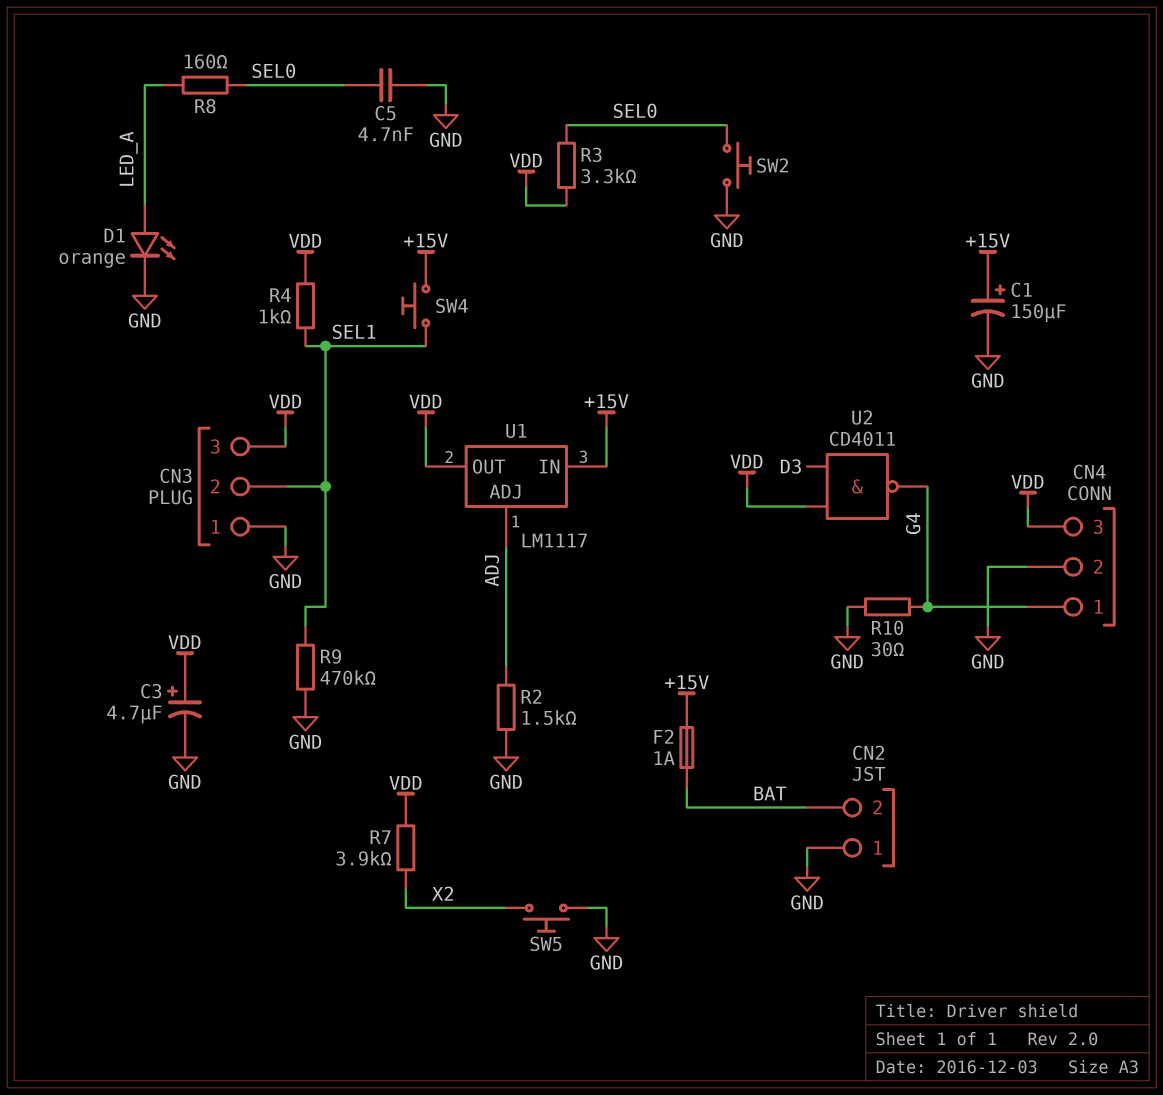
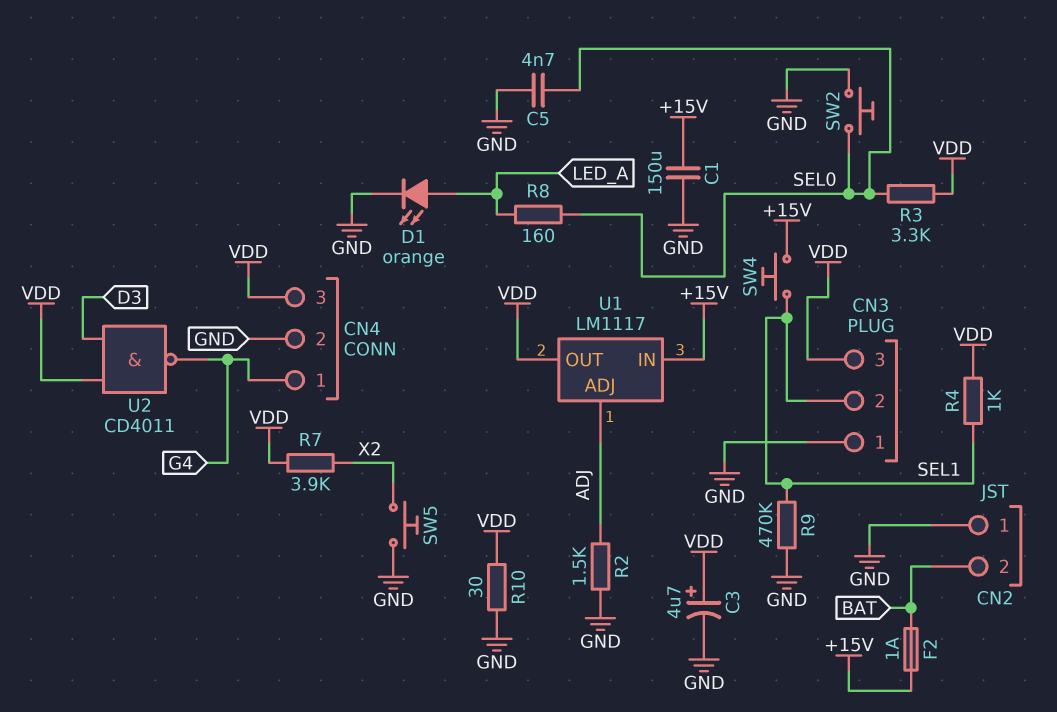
C1: 150uF (plus +15V, minus GND) -> 150uF (+15V, GND)
R10: 30 (G4, GND) -> 30 (GND, VDD)

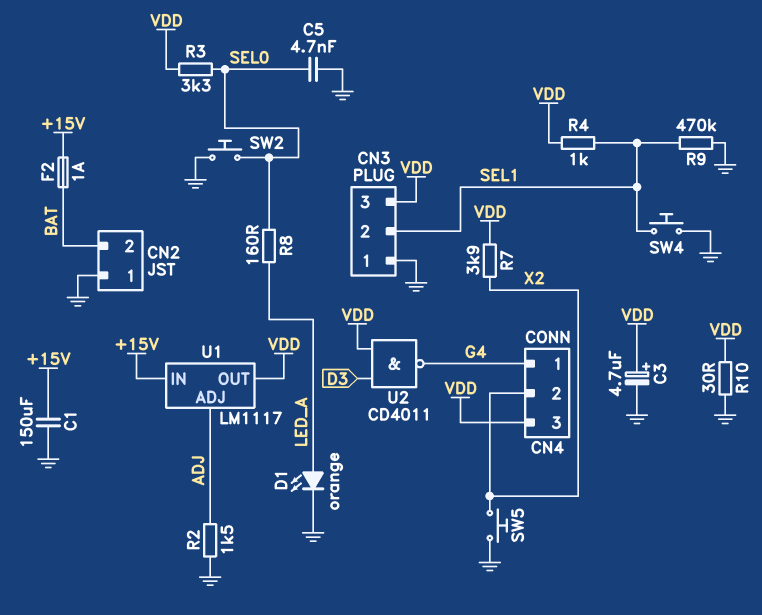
CN4 pin 2: GND -> X2
SW4: button (+15V, SEL1) -> button (GND, SEL1)

